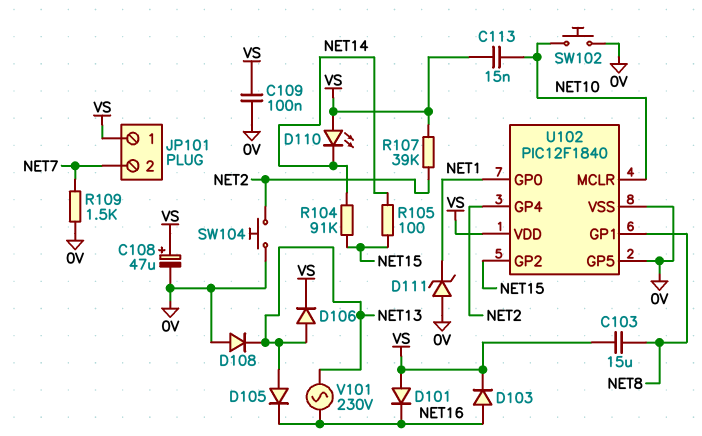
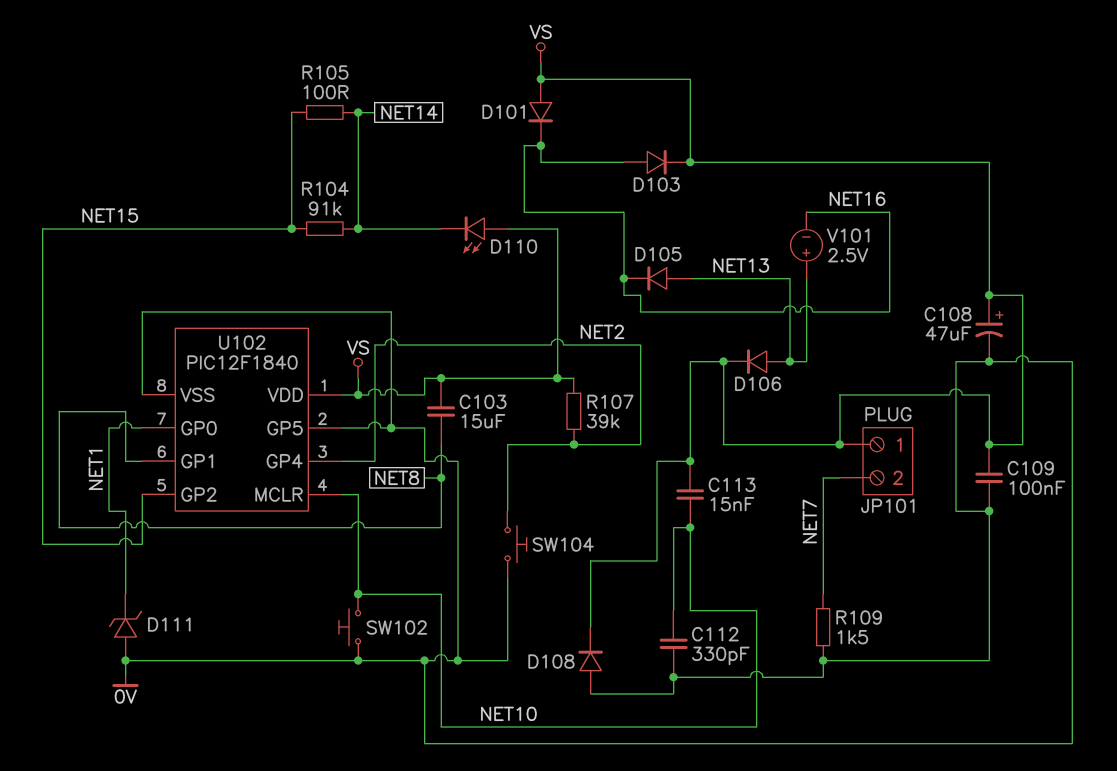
C112: none -> 330pF (0V, NET10)
D108: diode (A 0V, K NET13) -> diode (A 0V, K VS)
V101: AC 230V (NET13, NET16) -> 2.5V (plus NET13, minus NET16)

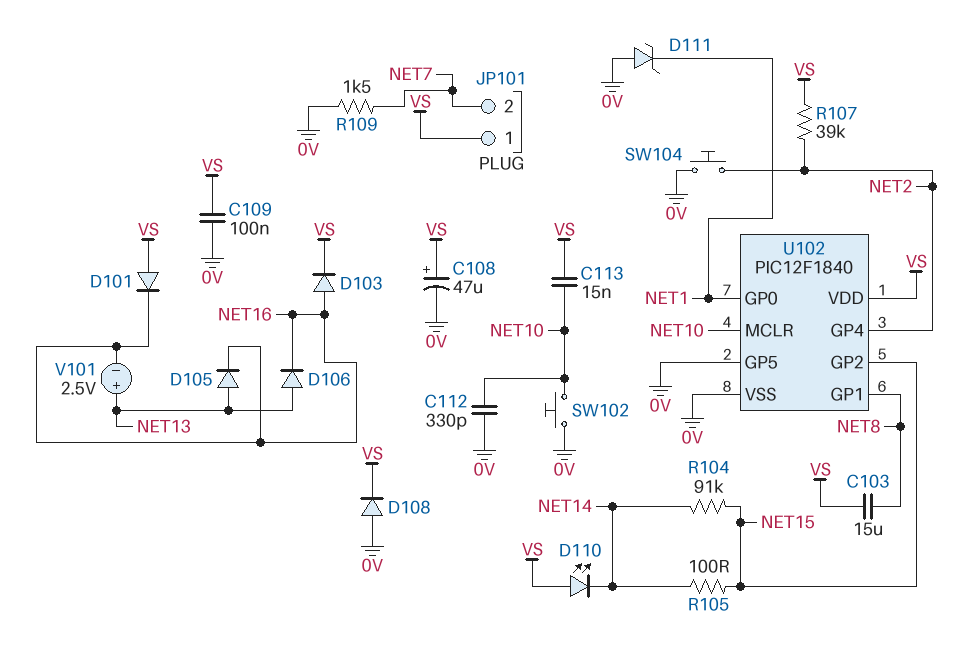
D106: diode (A NET13, K VS) -> diode (A NET13, K NET16)

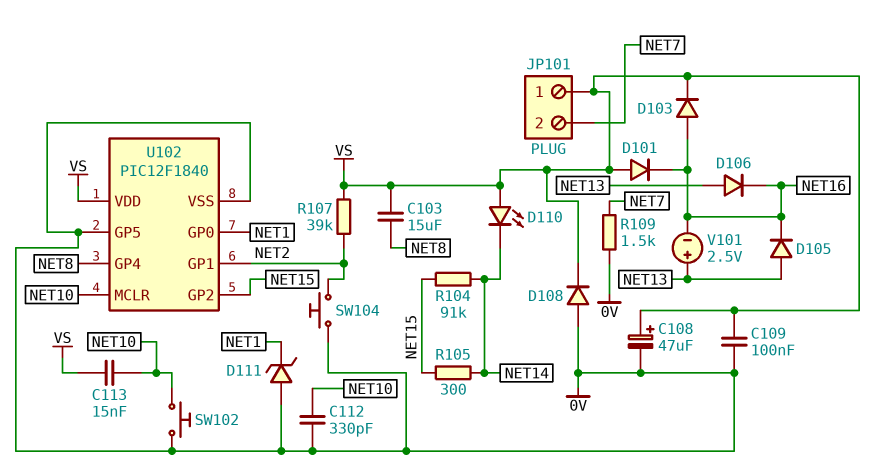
R105: 100 (NET14, NET15) -> 300 (NET14, NET15)
U102 pin GP1: NET8 -> NET2
U102 pin GP4: NET2 -> NET8

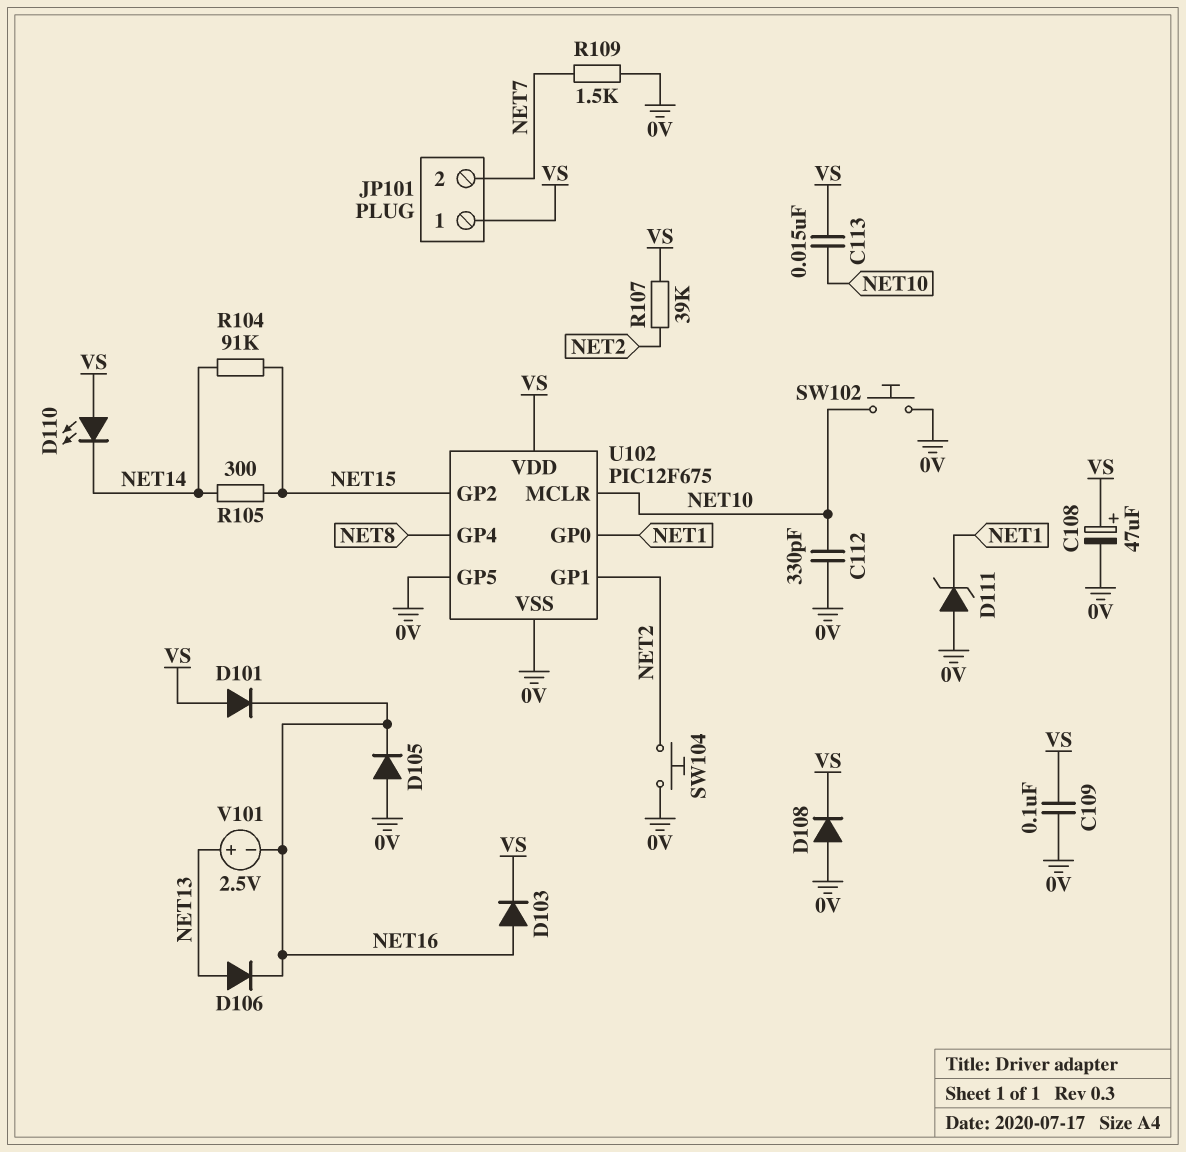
C103: 15uF (NET8, VS) -> none
D105: diode (A NET13, K NET16) -> diode (A 0V, K NET16)
U102: PIC12F1840 -> PIC12F675

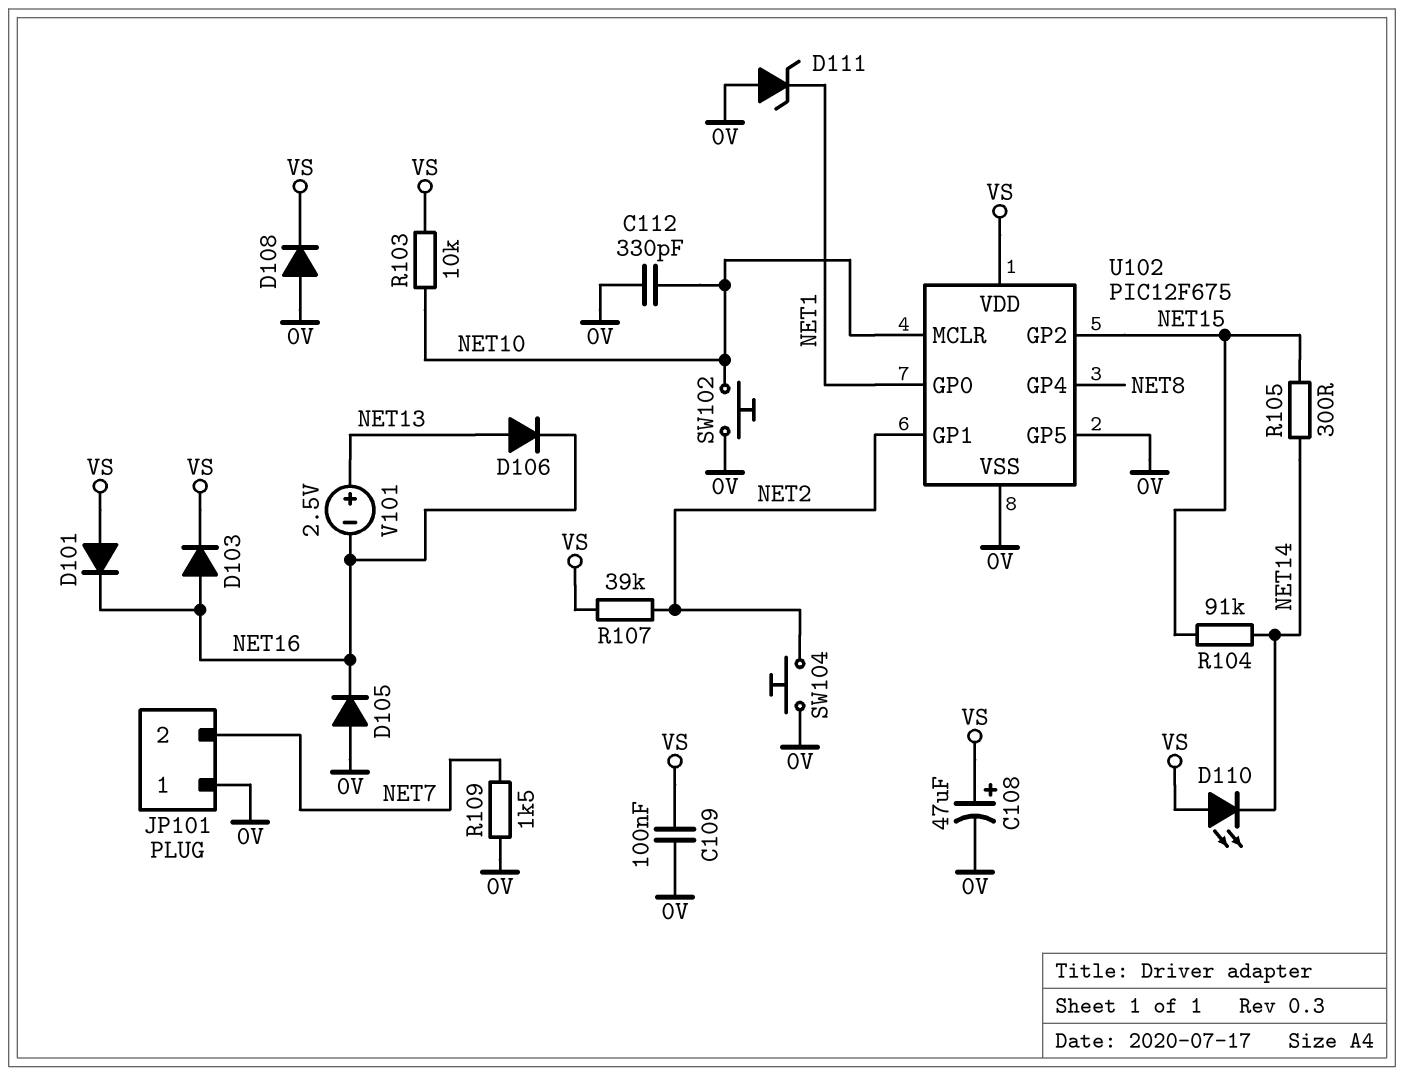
C113: 15nF (NET10, VS) -> none
JP101 pin 1: VS -> 0V
R103: none -> 10k (NET10, VS)

